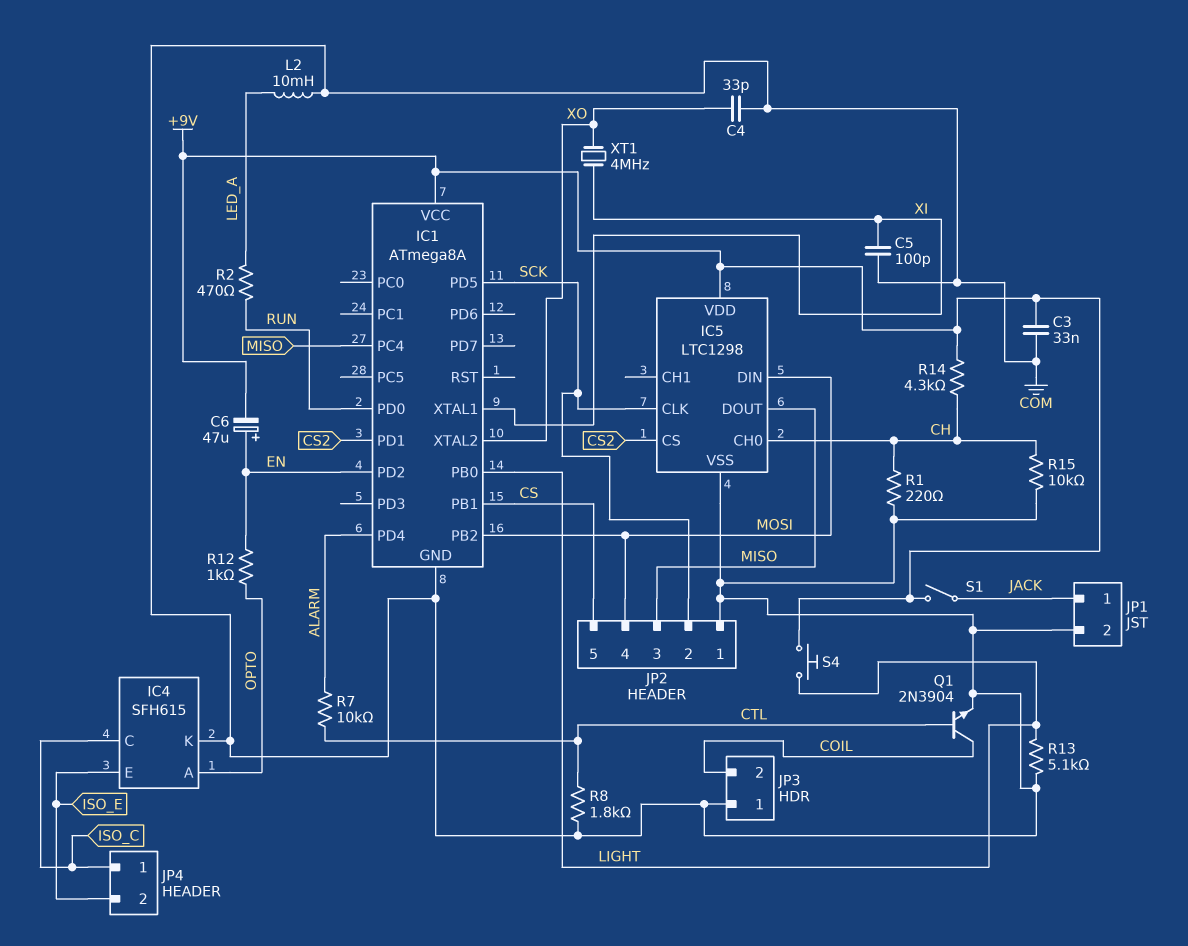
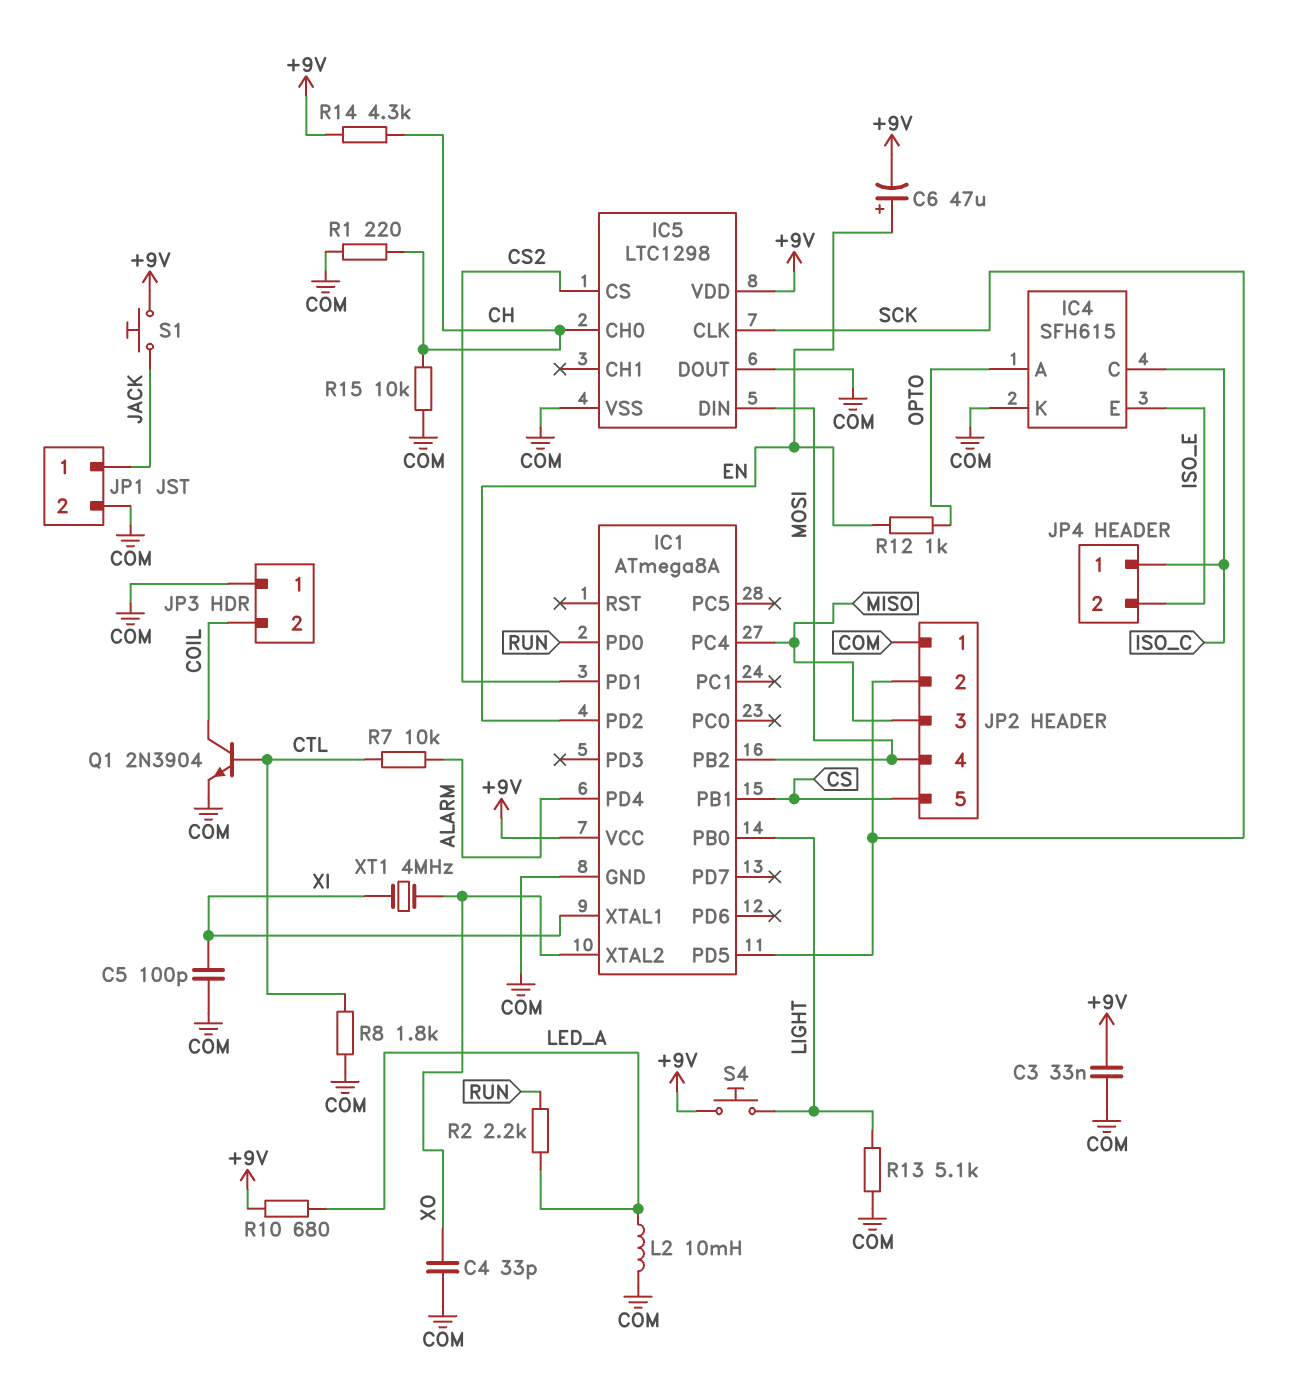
IC5 pin DOUT: MISO -> COM
R2: 470 (LED_A, RUN) -> 2.2k (LED_A, RUN)
R10: none -> 680 (+9V, LED_A)
S1: switch (+9V, JACK) -> button (+9V, JACK)

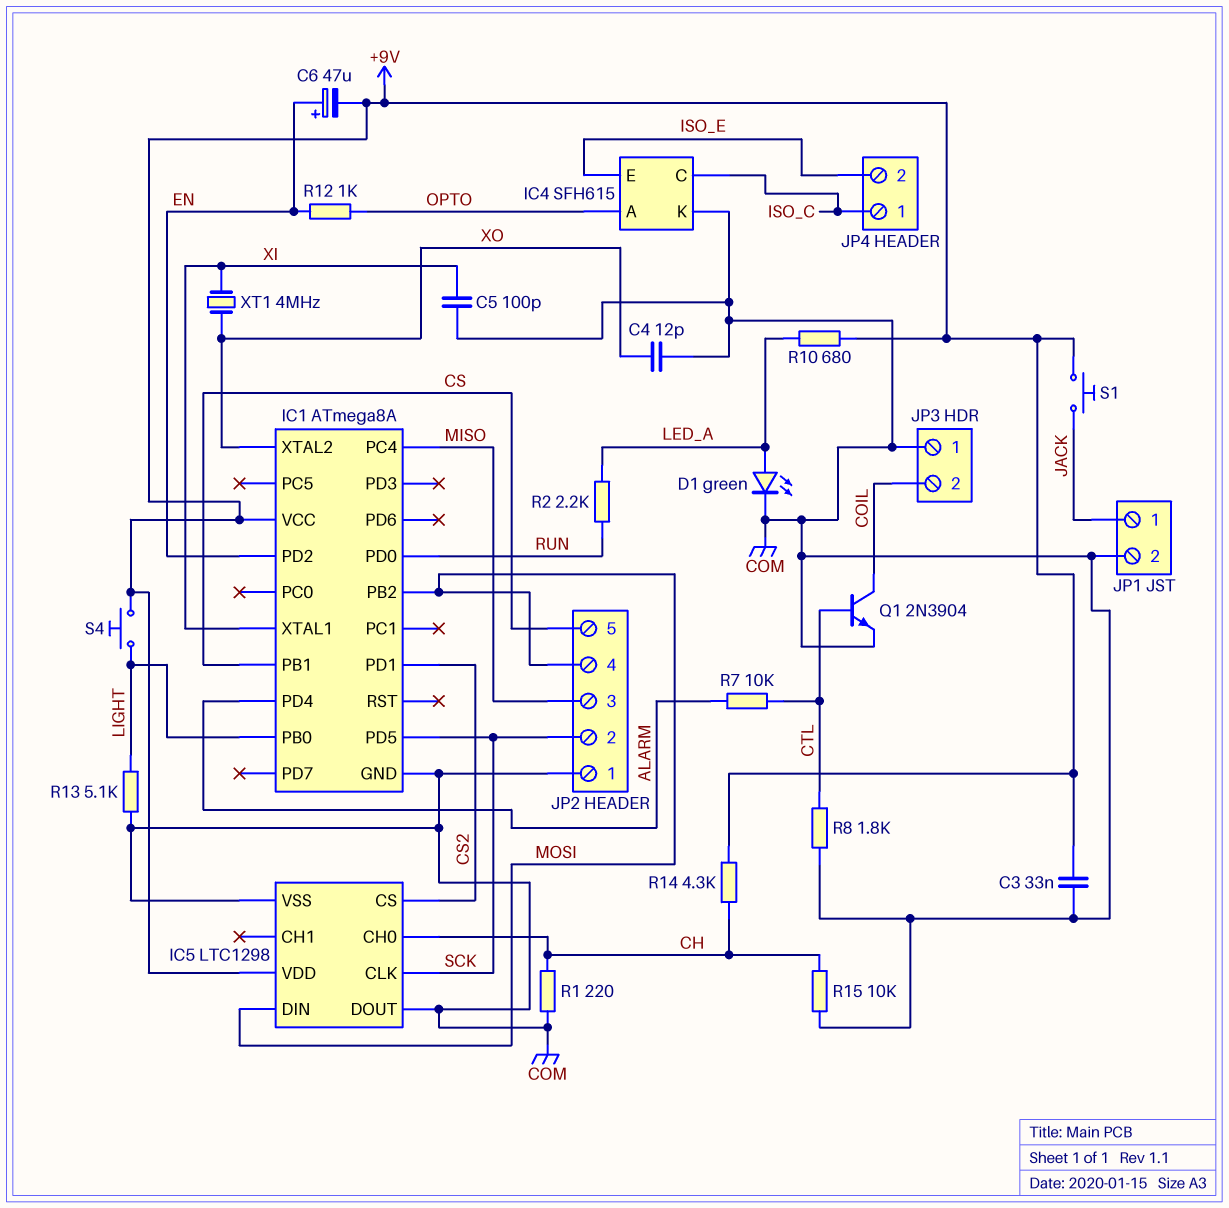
C4: 33pF (COM, XO) -> 12pF (COM, XO)
D1: none -> LED green (A LED_A, K COM)
L2: 10mH (COM, LED_A) -> none

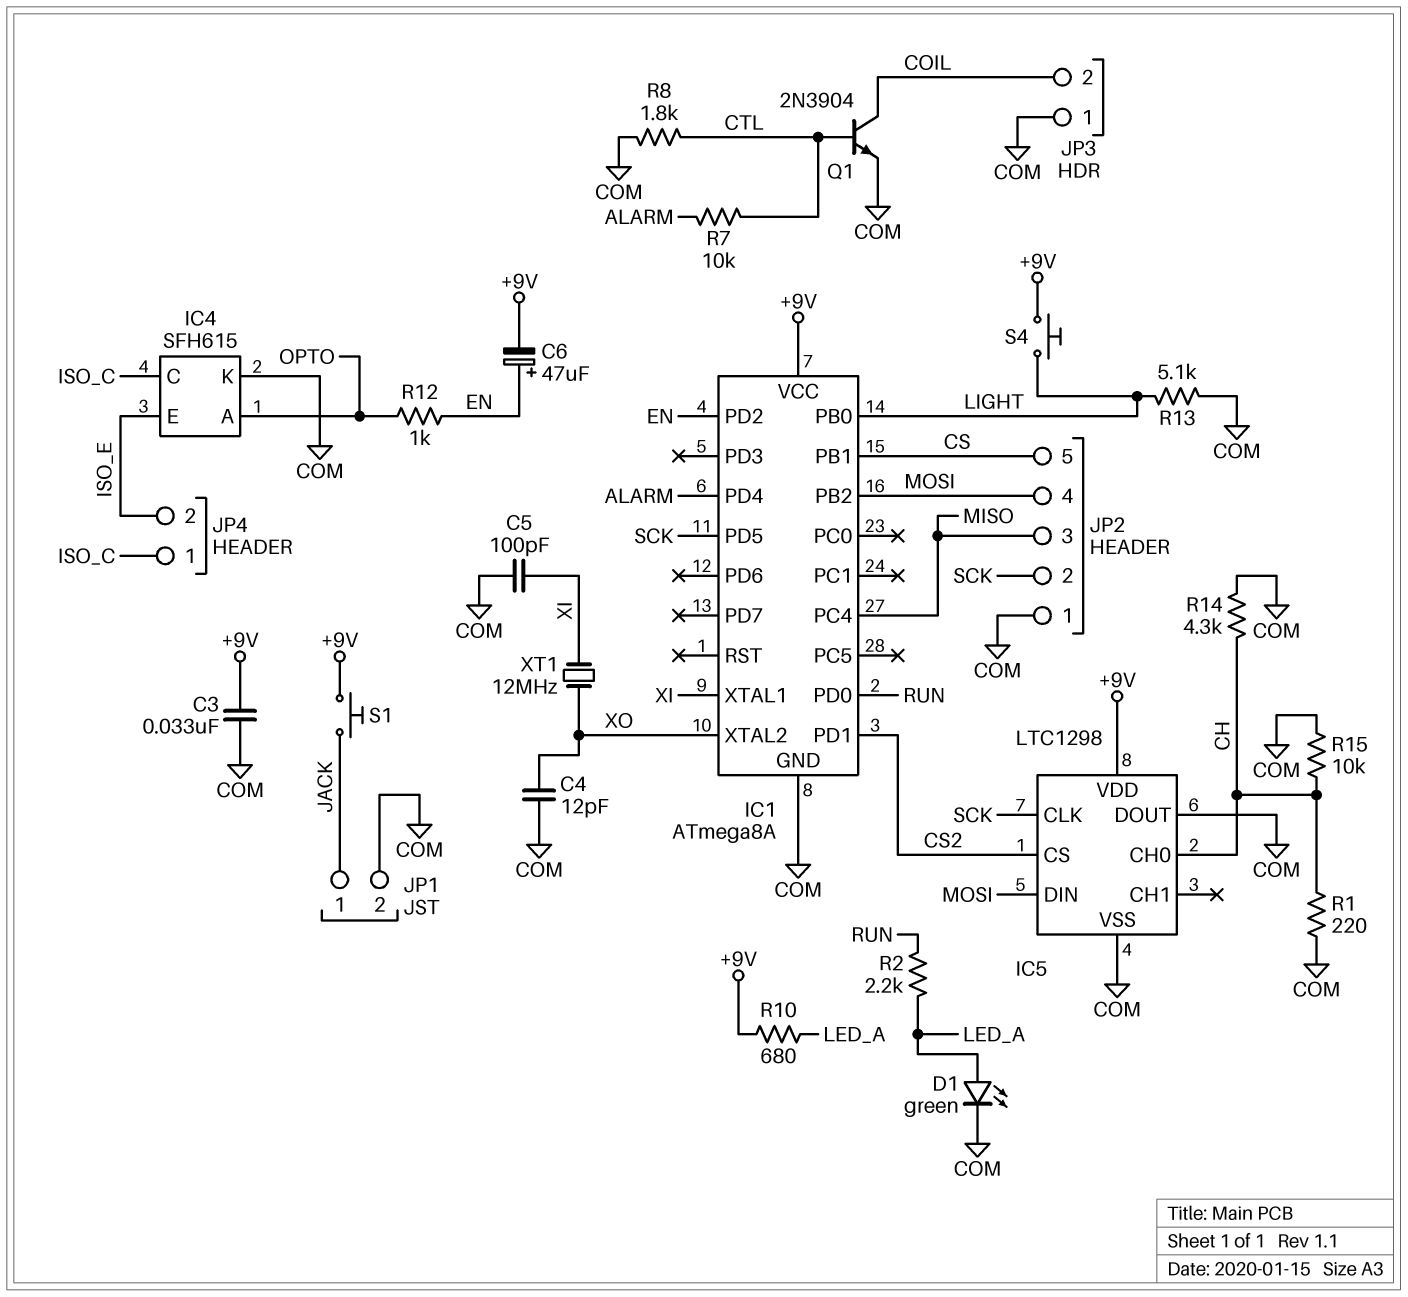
R14: 4.3k (+9V, CH) -> 4.3k (CH, COM)
XT1: 4MHz (XI, XO) -> 12MHz (XI, XO)

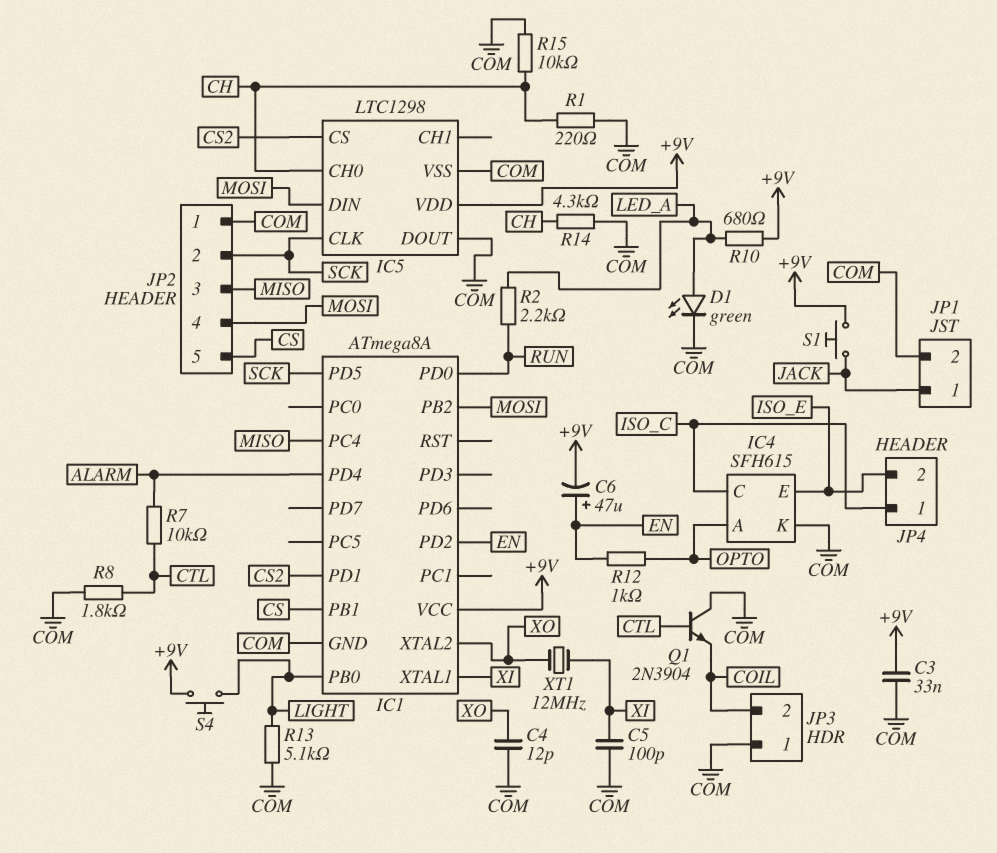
Q1: NPN 2N3904 (B CTL, C COIL, E COM) -> NPN 2N3904 (B CTL, C COM, E COIL)

